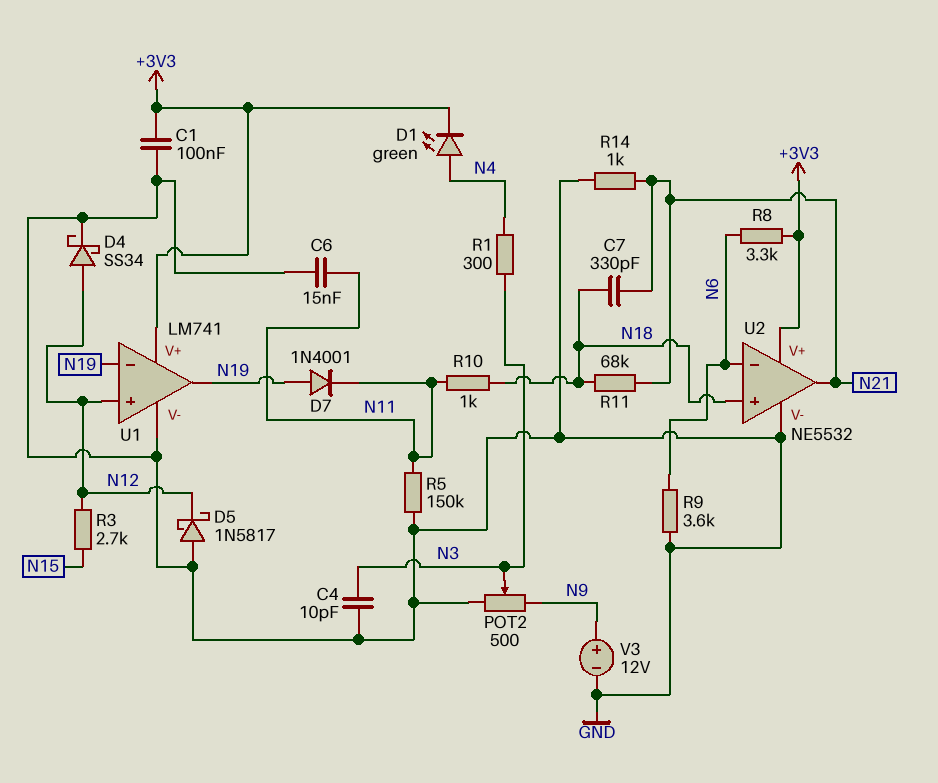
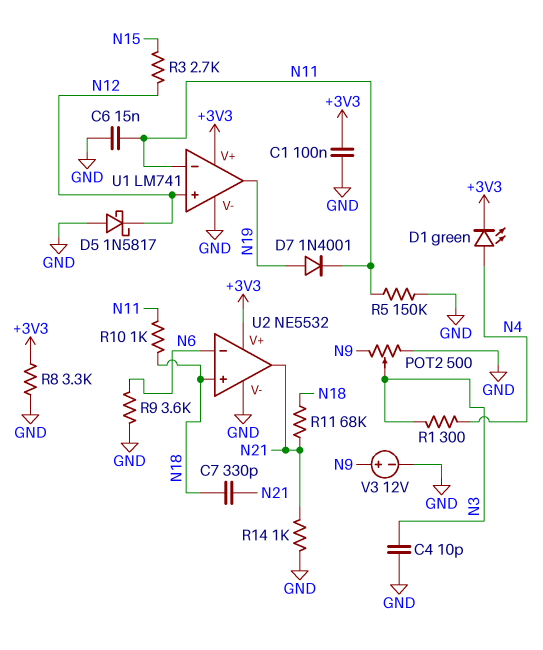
D4: schottky SS34 (A N12, K GND) -> none
R8: 3.3k (+3V3, N6) -> 3.3k (+3V3, GND)
U1 pin in-: N19 -> N11

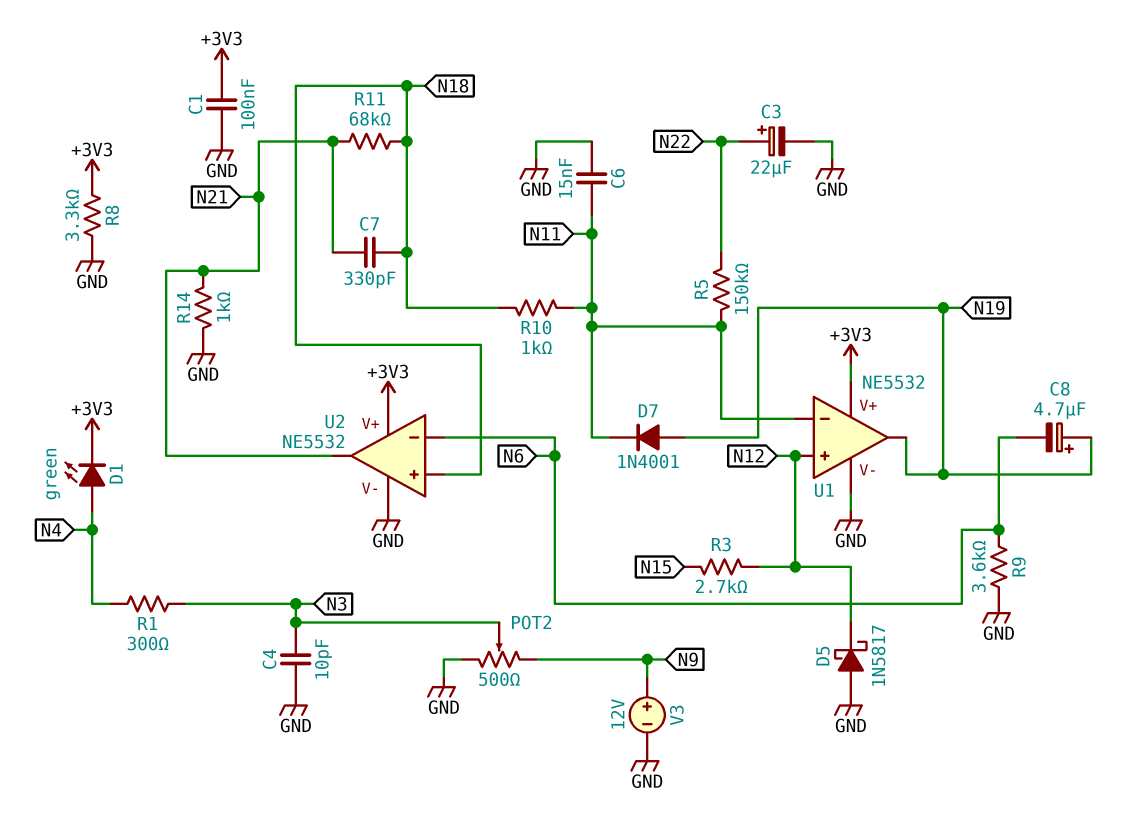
C3: none -> 22uF (plus N22, minus GND)
C8: none -> 4.7uF (plus N19, minus N6)
R5: 150k (GND, N11) -> 150k (N11, N22)
U1: LM741 -> NE5532

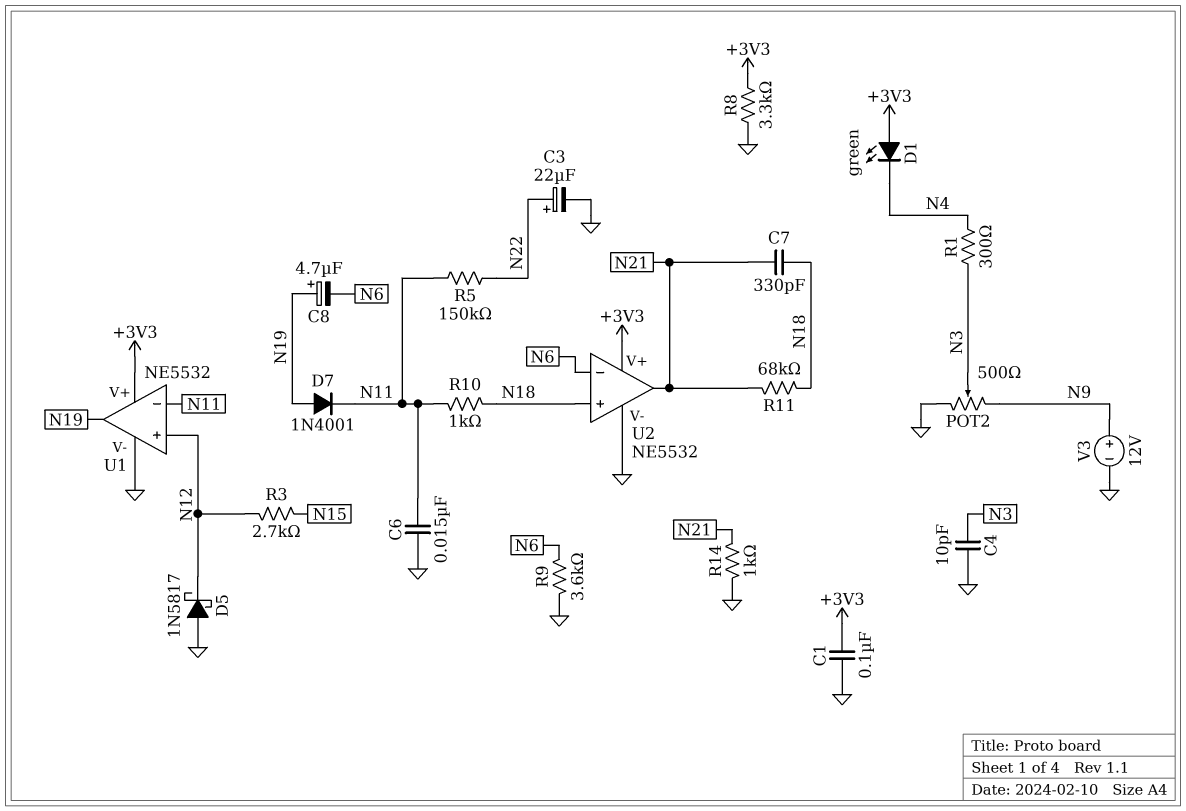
D1: LED green (A N4, K +3V3) -> LED green (A +3V3, K N4)

